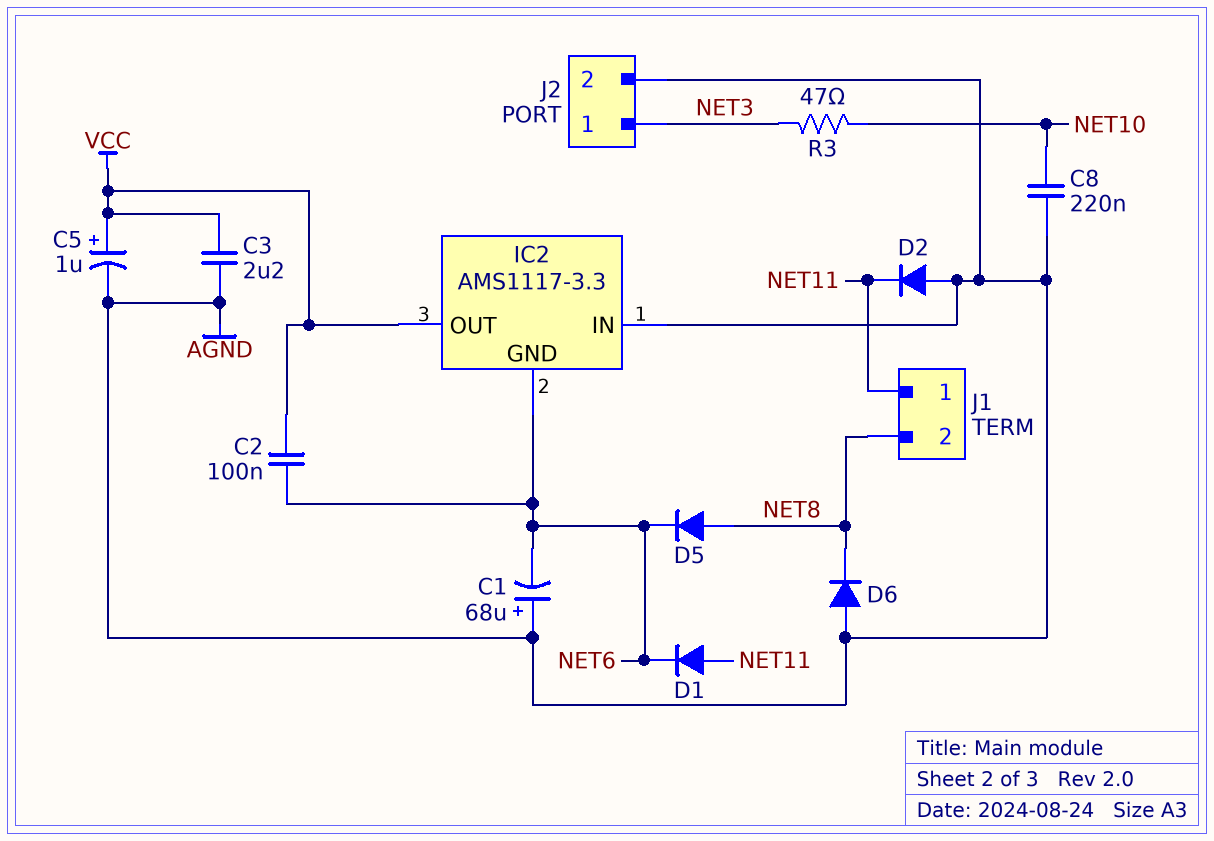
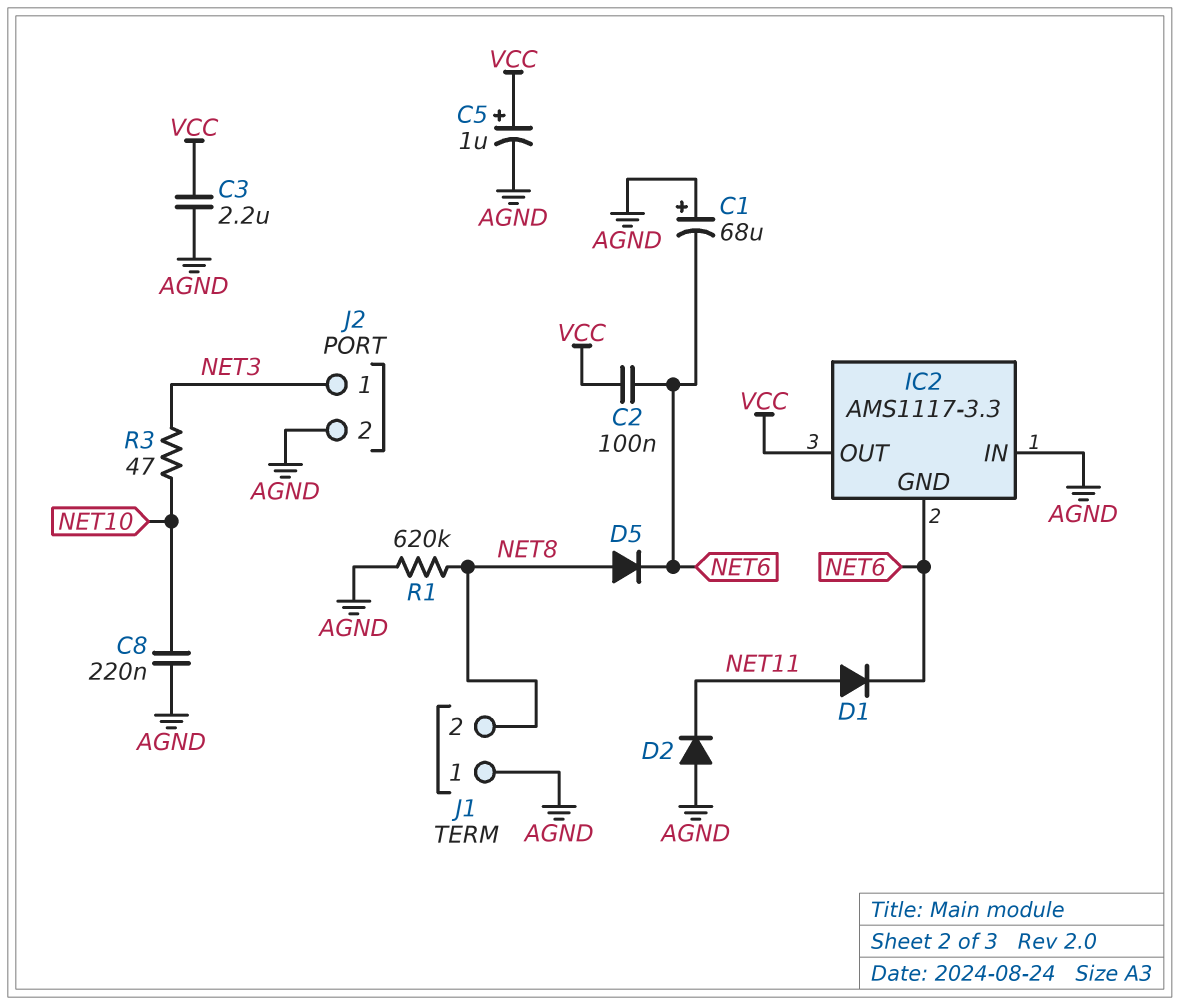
D6: diode (A AGND, K NET8) -> none
J1 pin 1: NET11 -> AGND
R1: none -> 620k (AGND, NET8)

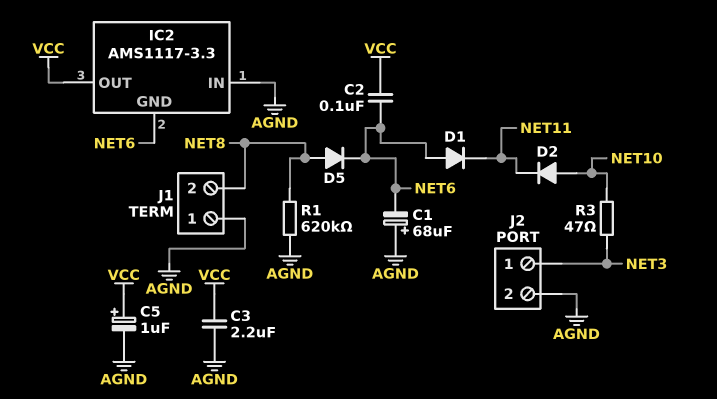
C8: 220nF (AGND, NET10) -> none
D1: diode (A NET11, K NET6) -> diode (A NET6, K NET11)
D2: diode (A AGND, K NET11) -> diode (A NET10, K NET11)

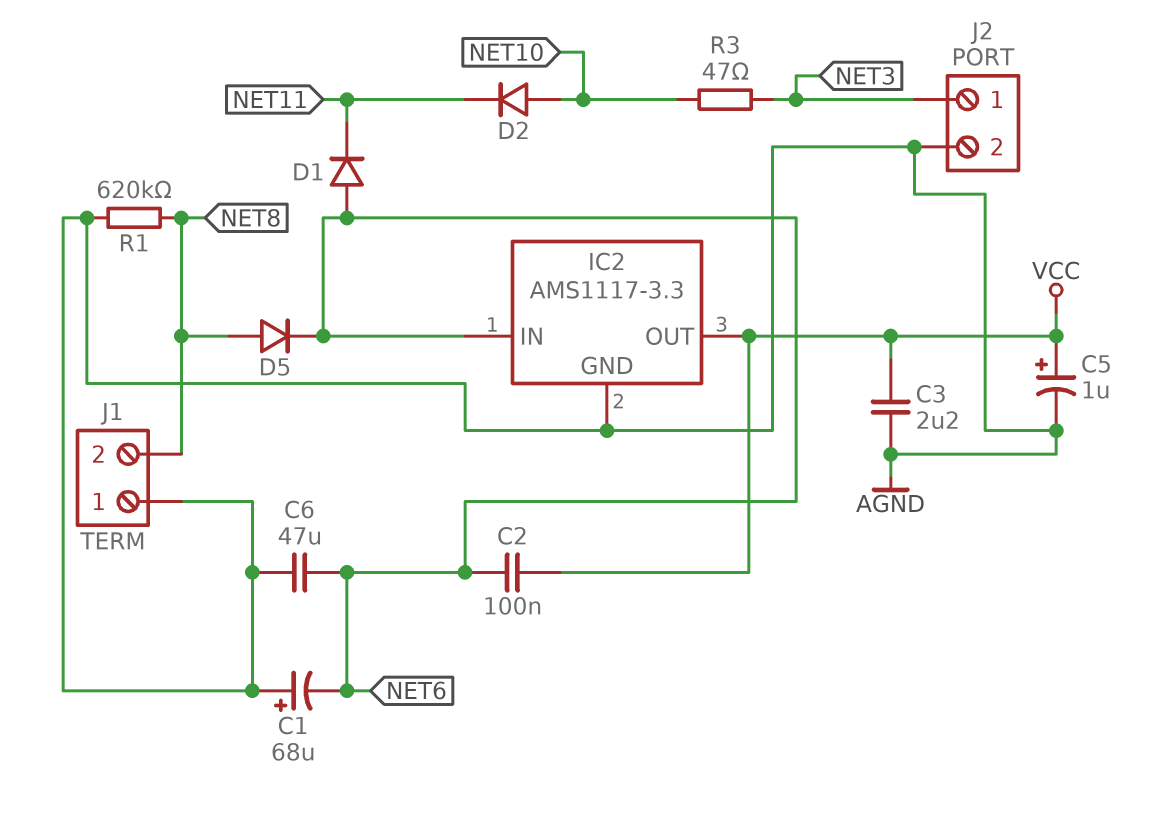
C6: none -> 47uF (AGND, NET6)
IC2 pin GND: NET6 -> AGND
IC2 pin IN: AGND -> NET6

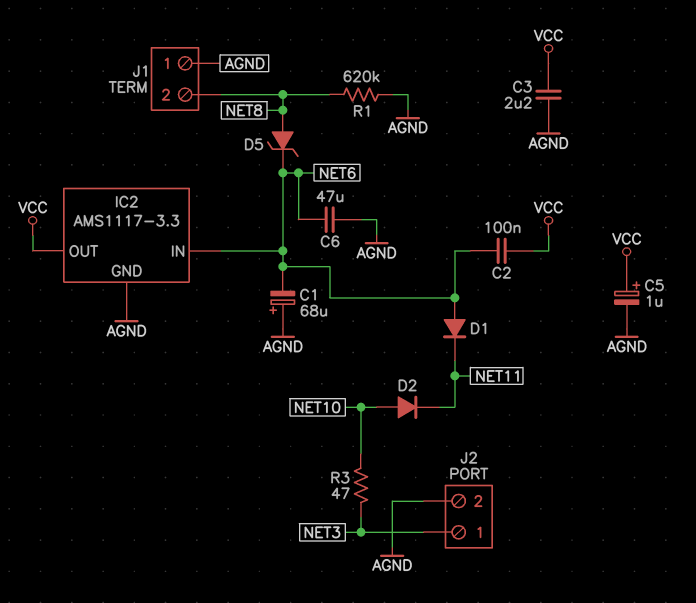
D5: diode (A NET8, K NET6) -> zener (A NET8, K NET6)

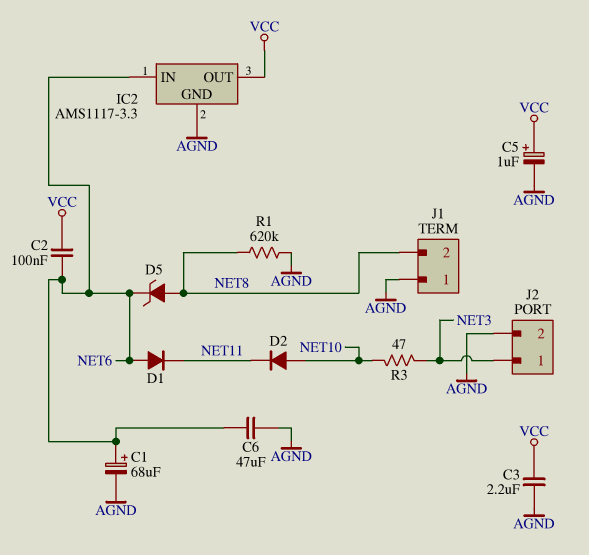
C1: 68uF (plus AGND, minus NET6) -> 68uF (plus NET6, minus AGND)

